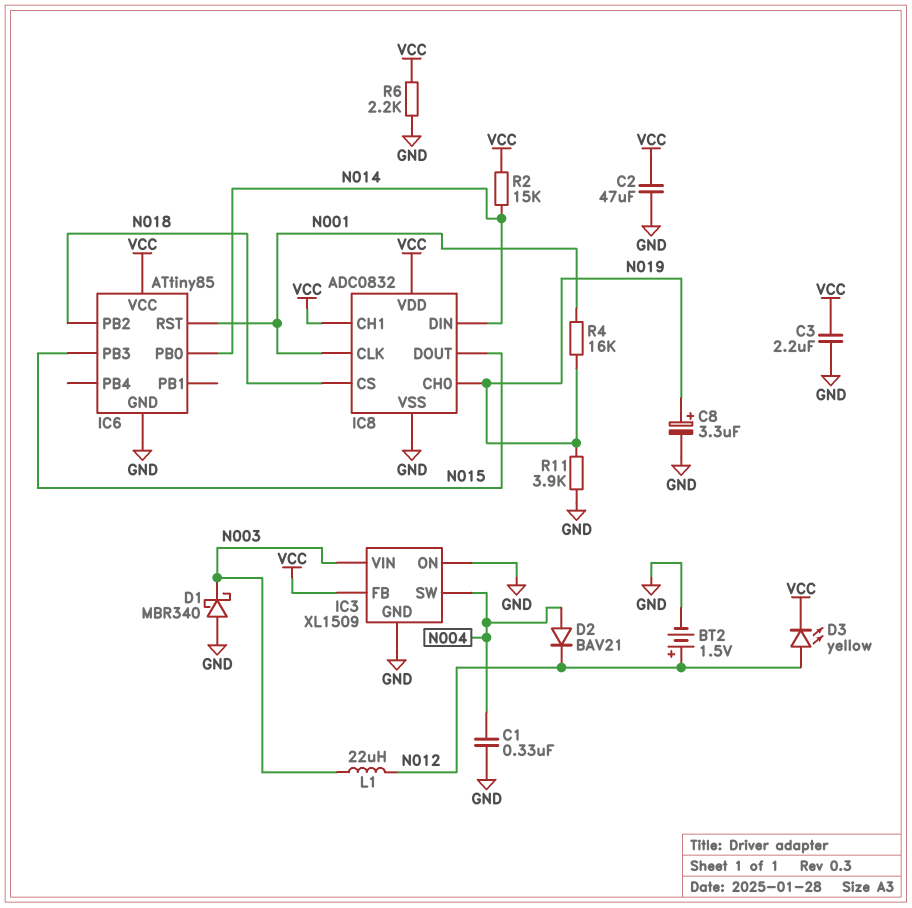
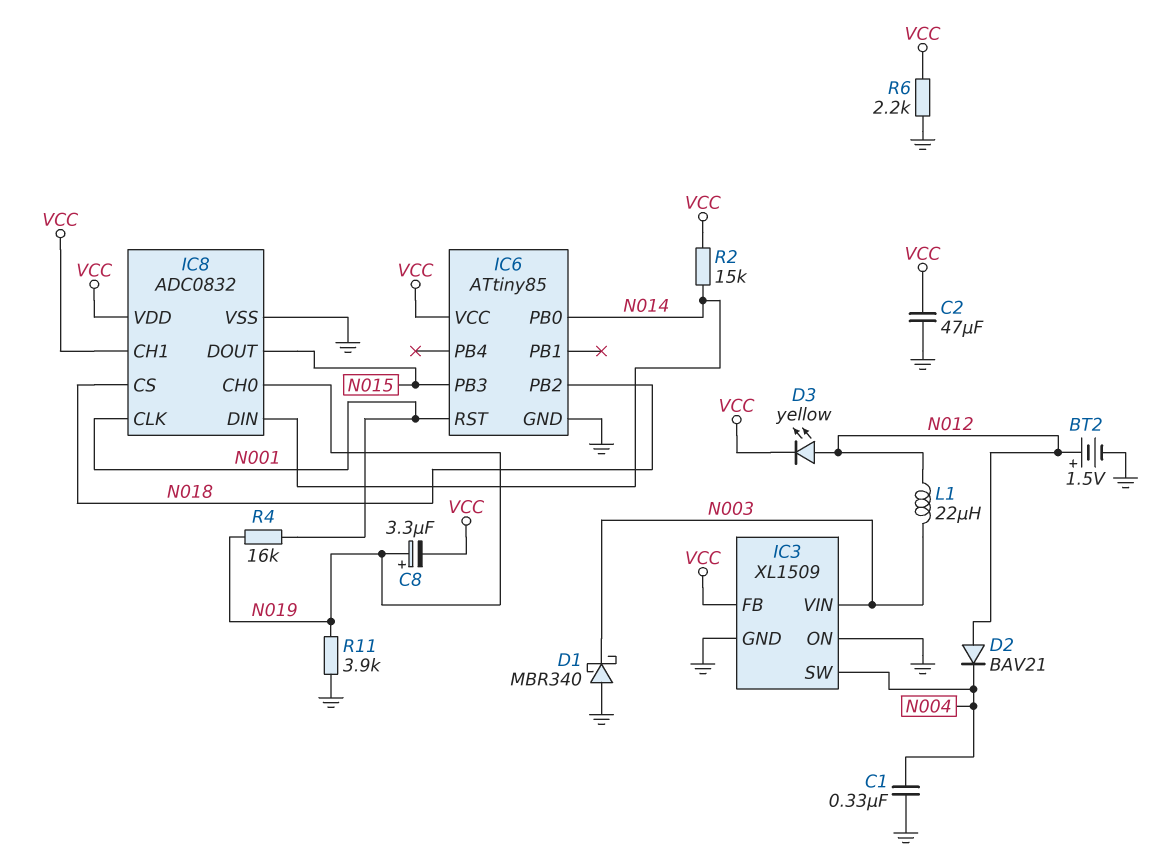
C3: 2.2uF (GND, VCC) -> none
C8: 3.3uF (plus N019, minus GND) -> 3.3uF (plus N019, minus VCC)
D2: diode BAV21 (A N004, K N012) -> diode BAV21 (A N012, K N004)

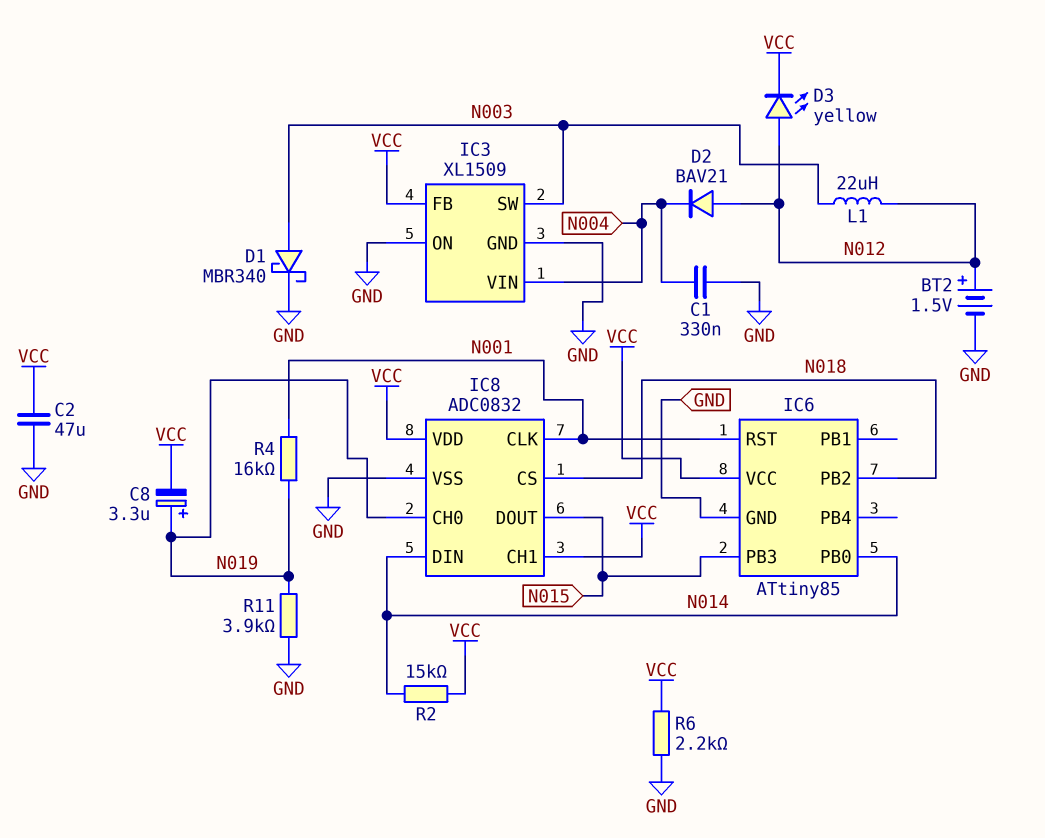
D1: schottky MBR340 (A GND, K N003) -> schottky MBR340 (A N003, K GND)
IC3 pin SW: N004 -> N003
IC3 pin VIN: N003 -> N004

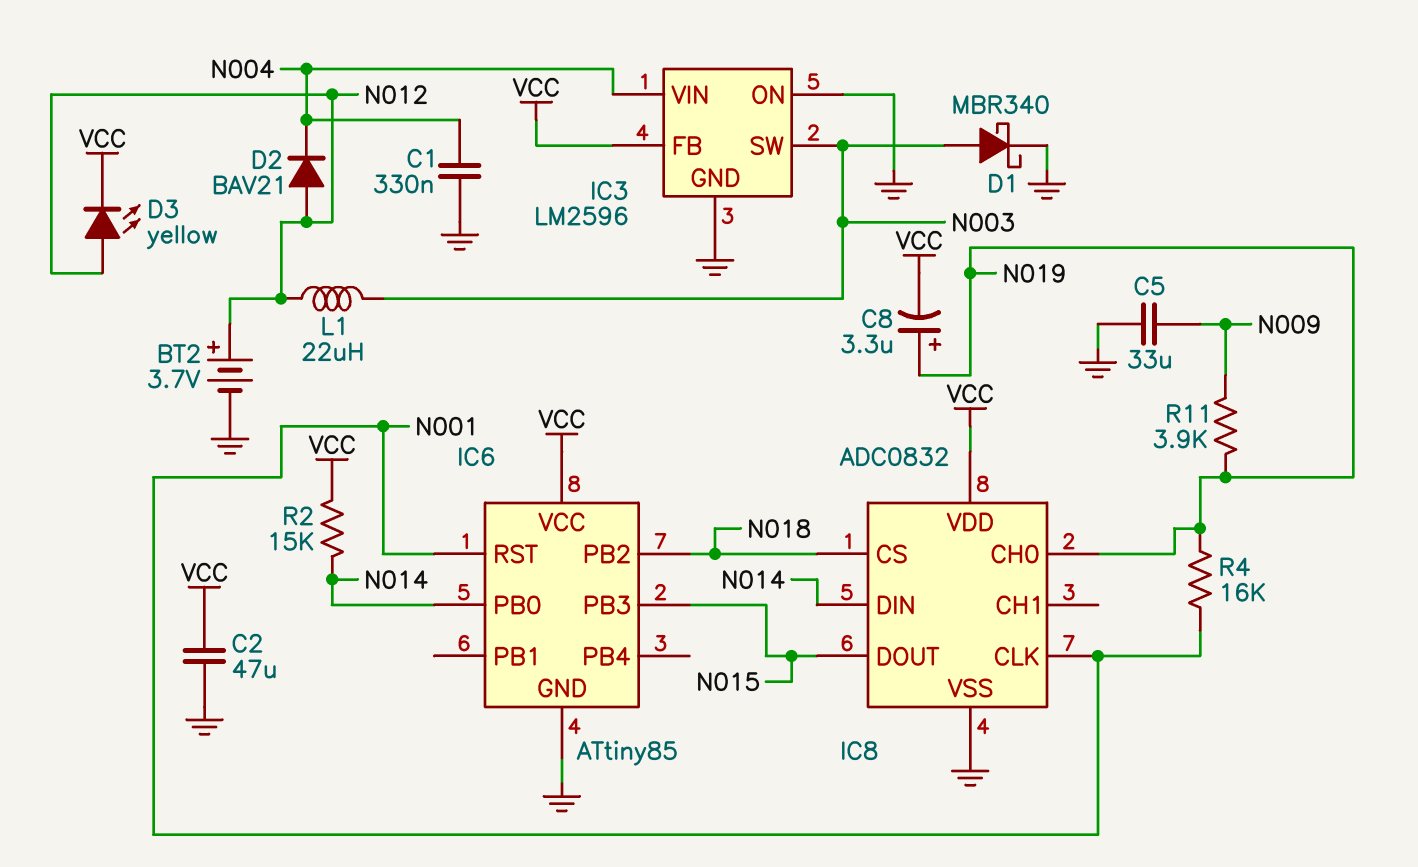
BT2: 1.5V (plus N012, minus GND) -> 3.7V (plus N012, minus GND)
C5: none -> 33uF (GND, N009)
IC3: XL1509 -> LM2596
IC8 pin CH1: VCC -> none
R6: 2.2k (GND, VCC) -> none
R11: 3.9k (GND, N019) -> 3.9k (N009, N019)

